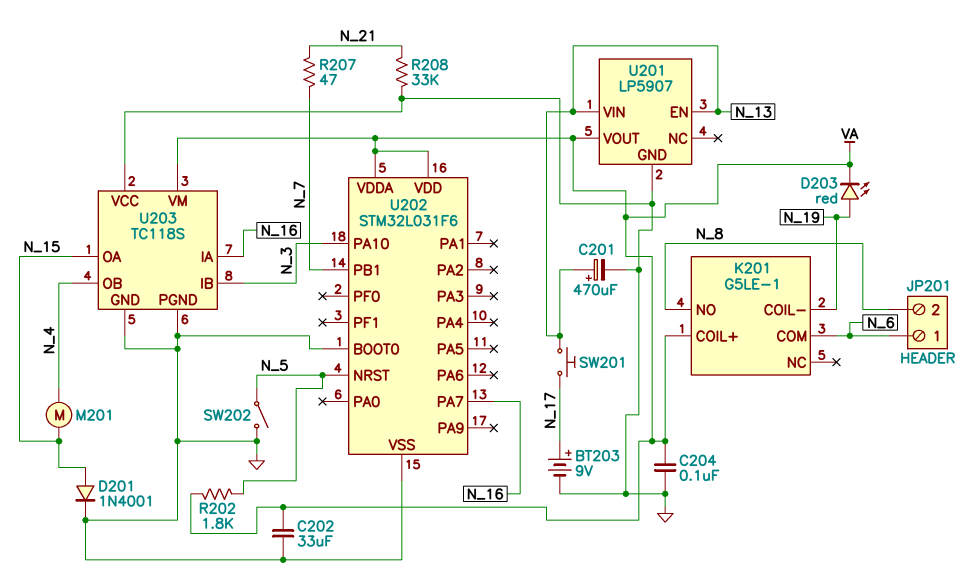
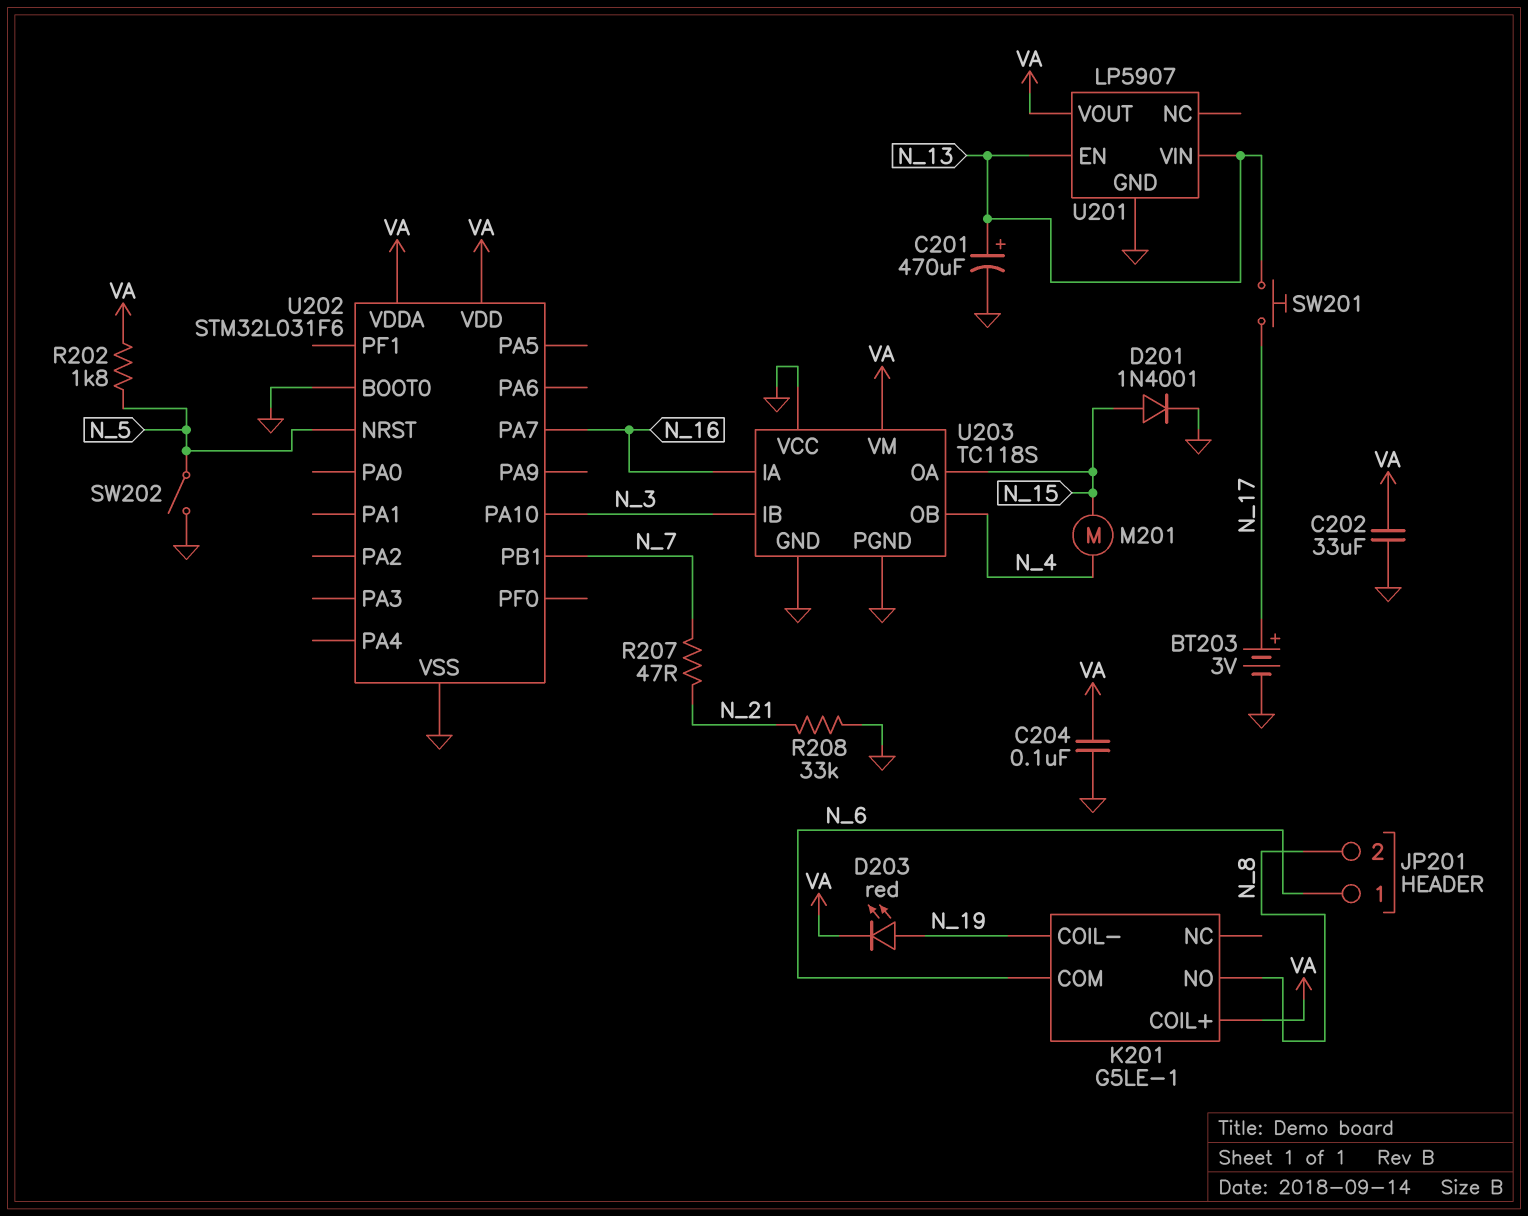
BT203: 9V (plus N_17, minus GND) -> 3V (plus N_17, minus GND)

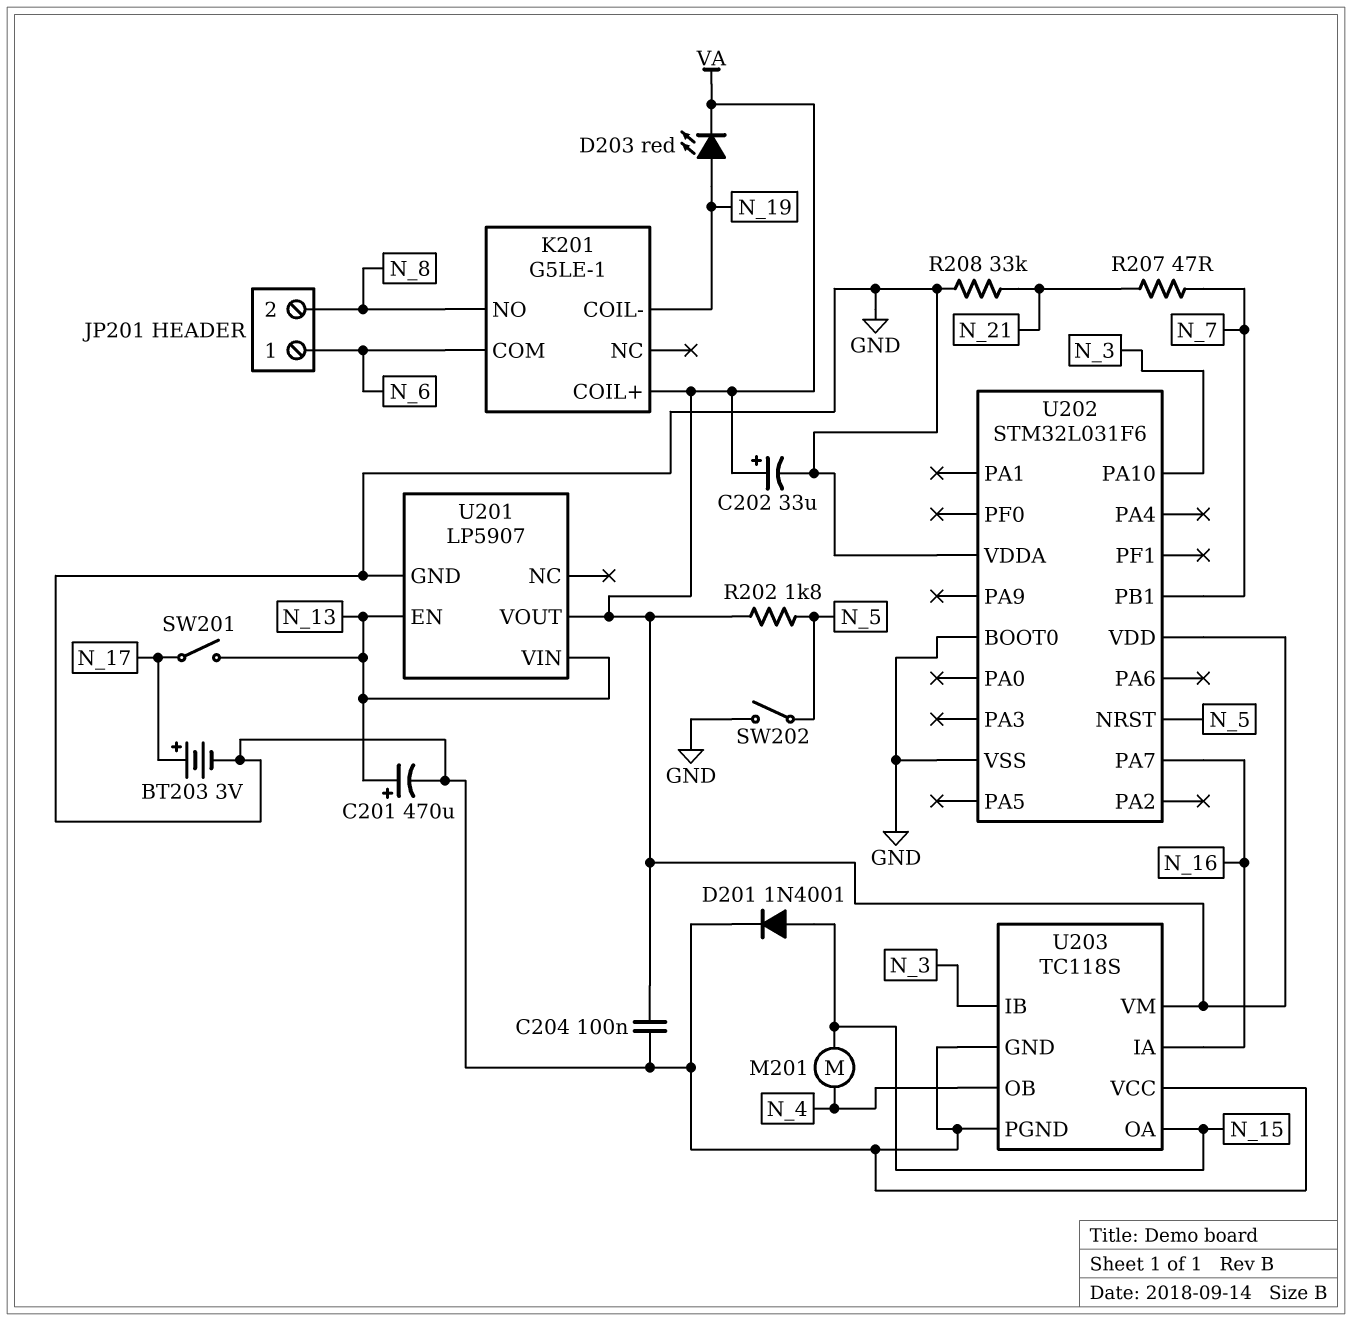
C202: 33uF (GND, VA) -> 33uF (plus VA, minus GND)
SW201: button (N_13, N_17) -> switch (N_13, N_17)
U202 pin VDDA: VA -> GND

